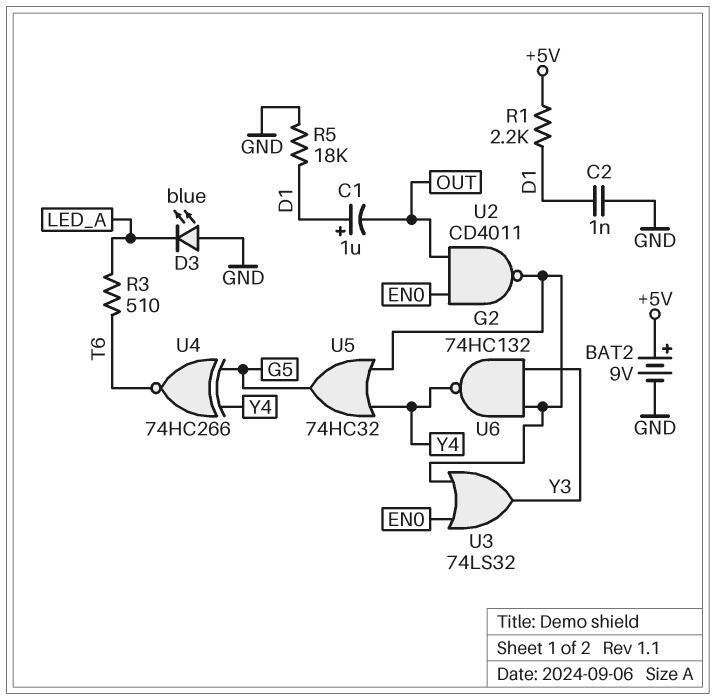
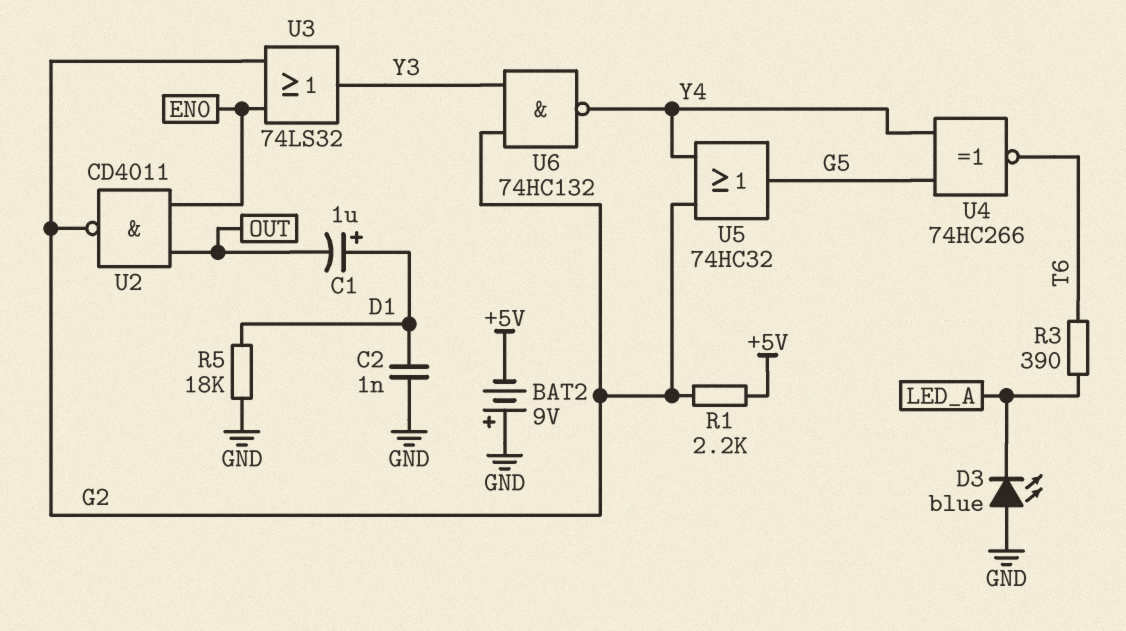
BAT2: 9V (plus +5V, minus GND) -> 9V (plus GND, minus +5V)
R1: 2.2k (+5V, D1) -> 2.2k (+5V, G2)
R3: 510 (LED_A, T6) -> 390 (LED_A, T6)

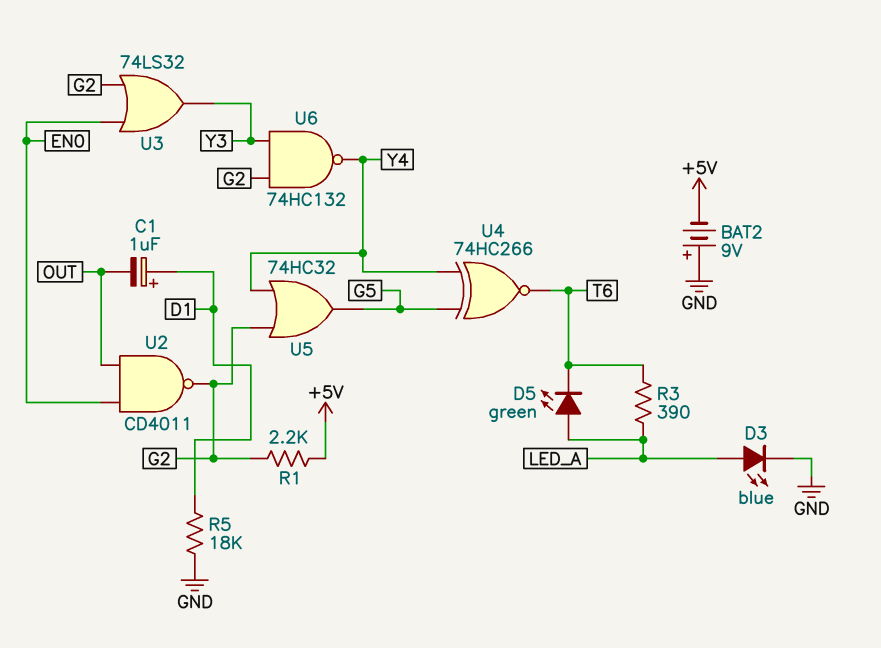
C2: 1nF (D1, GND) -> none
D3: LED blue (A GND, K LED_A) -> LED blue (A LED_A, K GND)
D5: none -> LED green (A LED_A, K T6)

